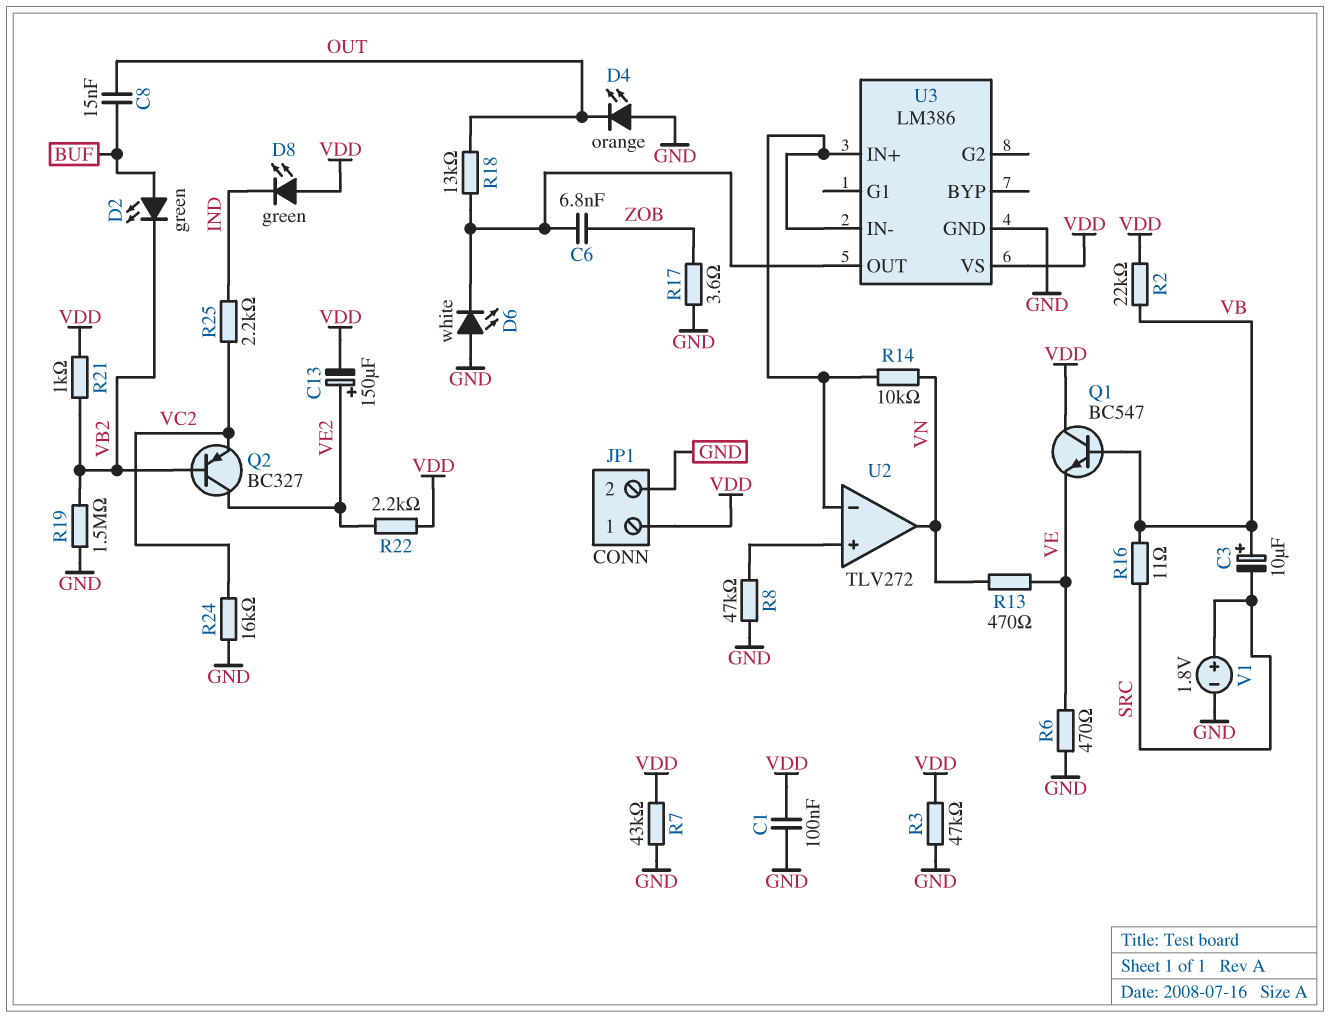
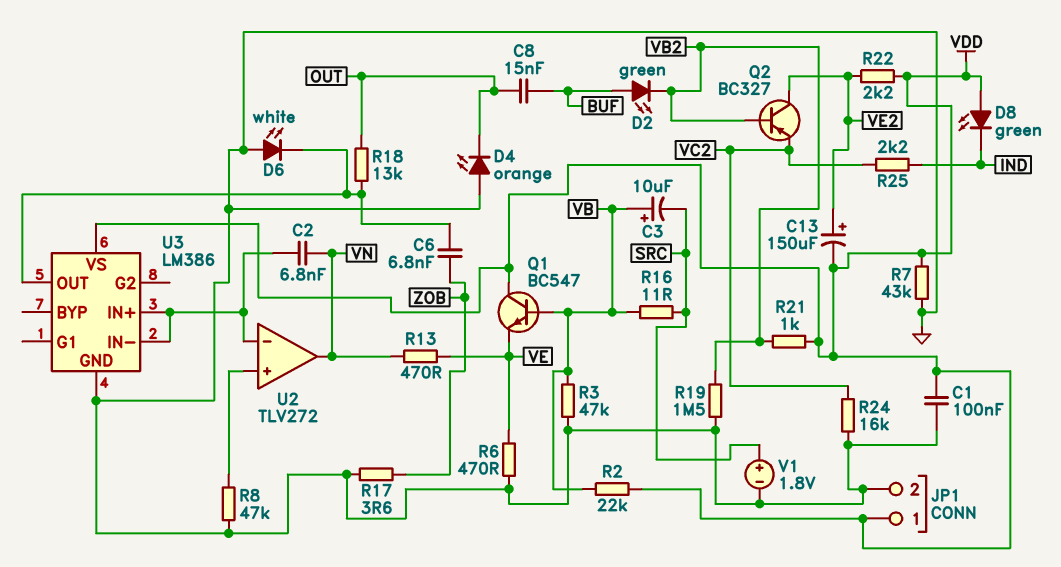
C2: none -> 6.8nF (U2/in-, VN)
R3: 47k (GND, VDD) -> 47k (GND, VB)
R14: 10k (U2/in-, VN) -> none

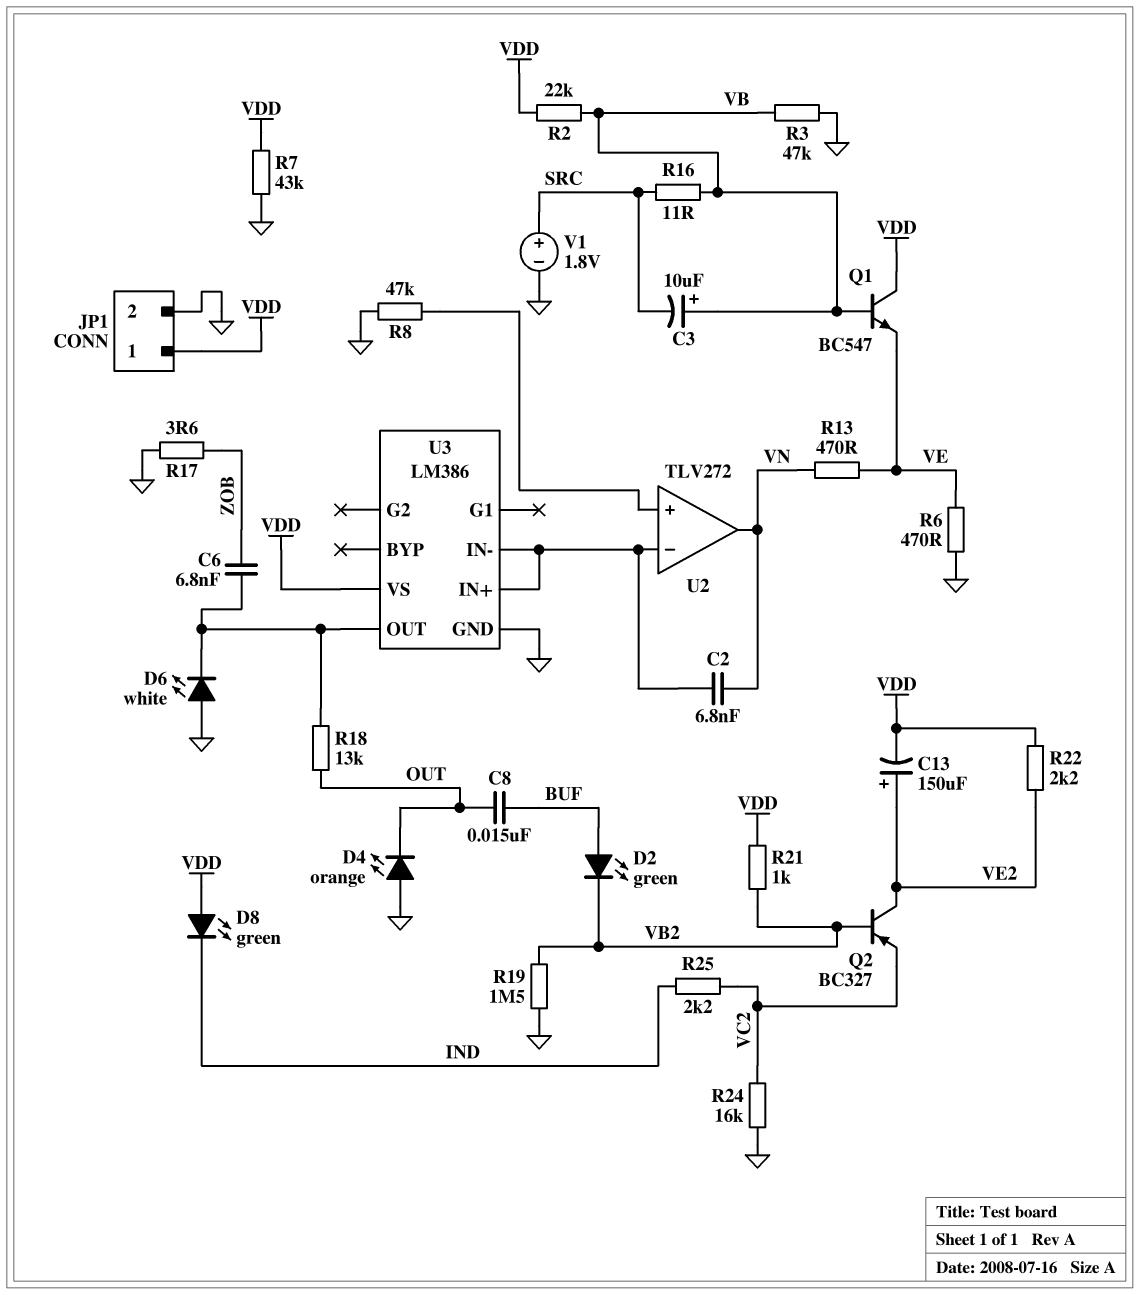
C1: 100nF (GND, VDD) -> none

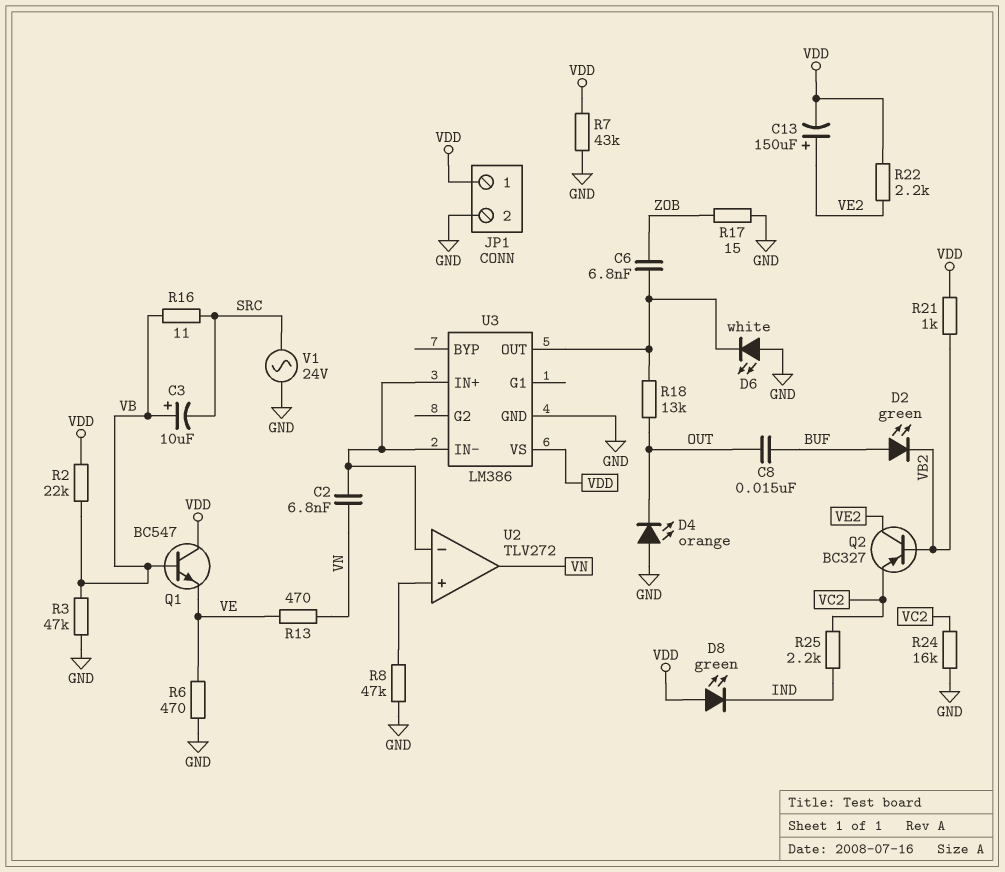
R17: 3.6 (GND, ZOB) -> 15 (GND, ZOB)
R19: 1.5M (GND, VB2) -> none
V1: 1.8V (plus SRC, minus GND) -> AC 24V (GND, SRC)

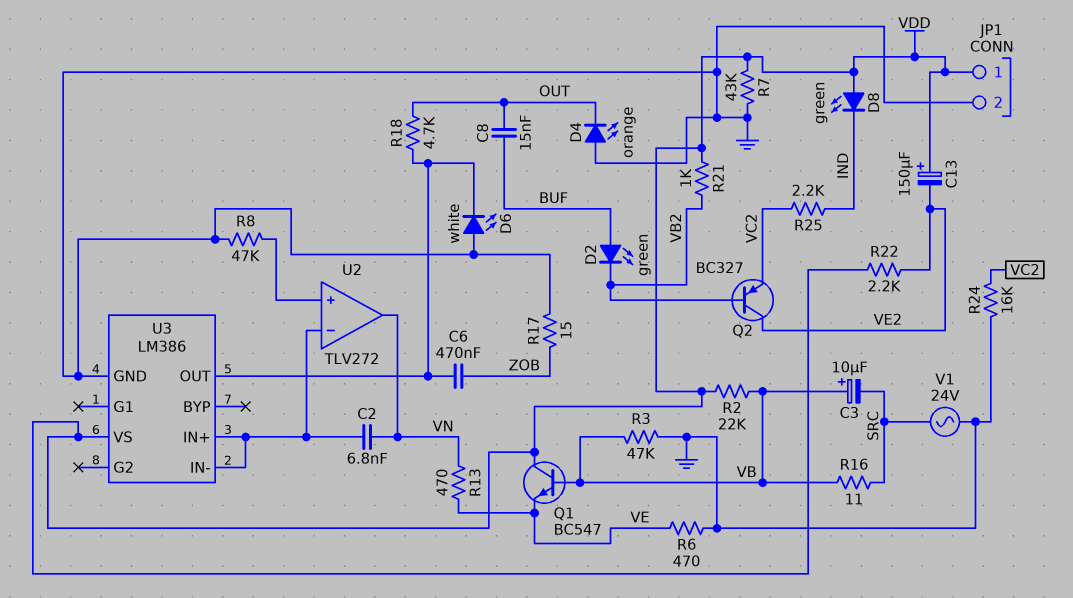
C6: 6.8nF (U3/OUT, ZOB) -> 470nF (U3/OUT, ZOB)
C13: 150uF (plus VE2, minus VDD) -> 150uF (plus VDD, minus VE2)
R18: 13k (OUT, U3/OUT) -> 4.7k (OUT, U3/OUT)

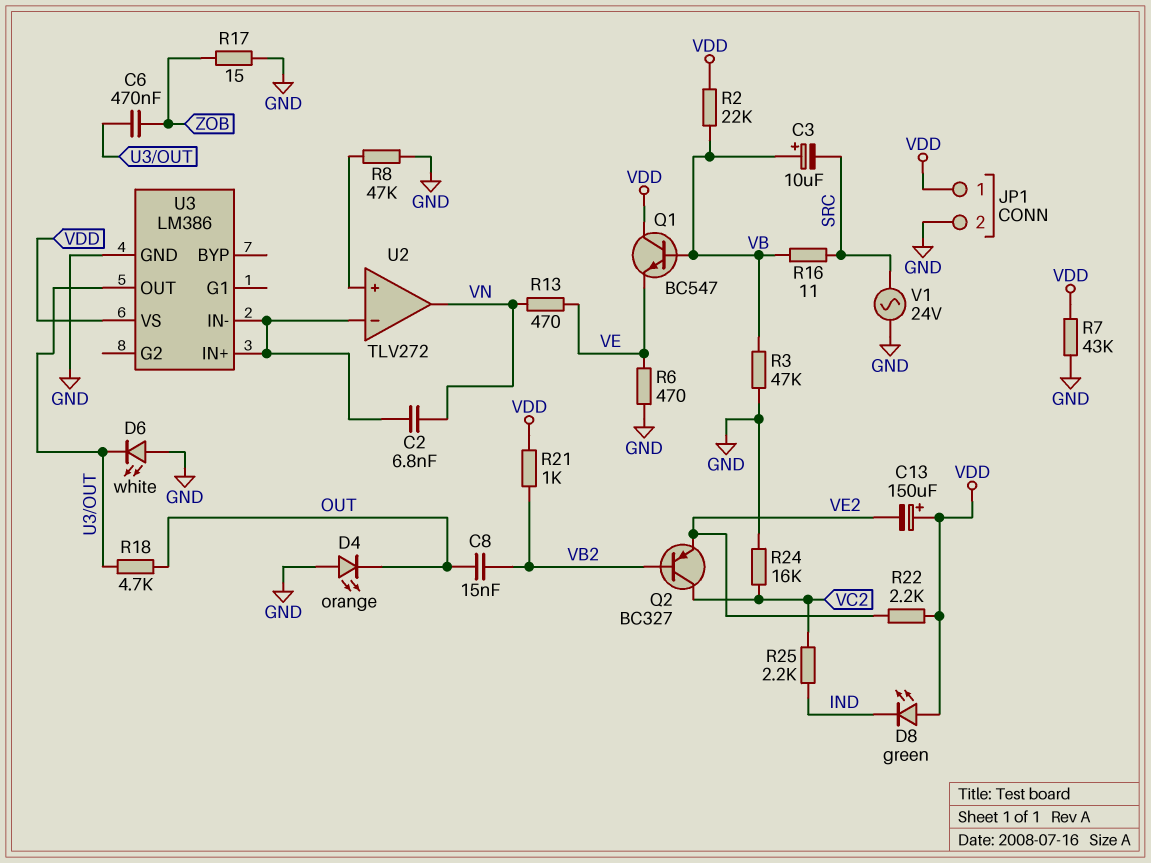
C8: 15nF (BUF, OUT) -> 15nF (OUT, VB2)
D2: LED green (A BUF, K VB2) -> none
Q2: PNP BC327 (B VB2, C VE2, E VC2) -> PNP BC327 (B VB2, C VC2, E VE2)

